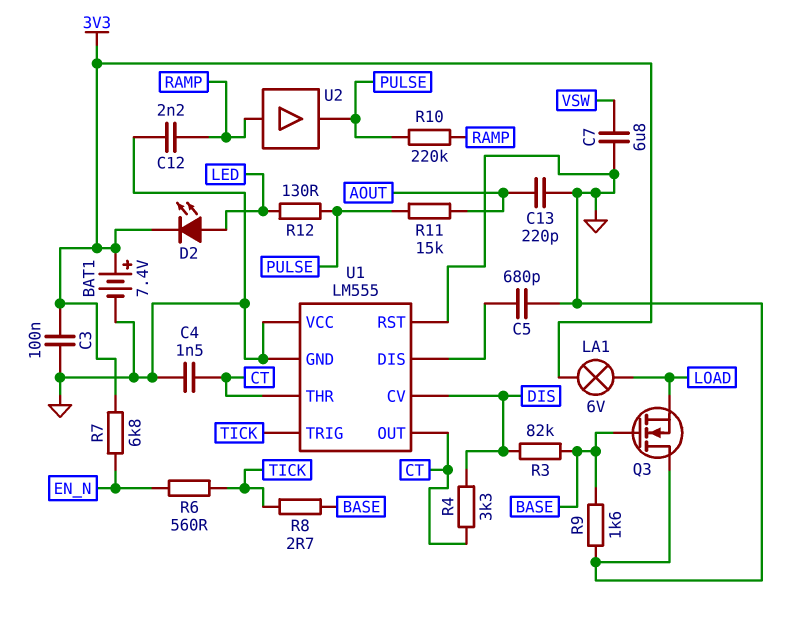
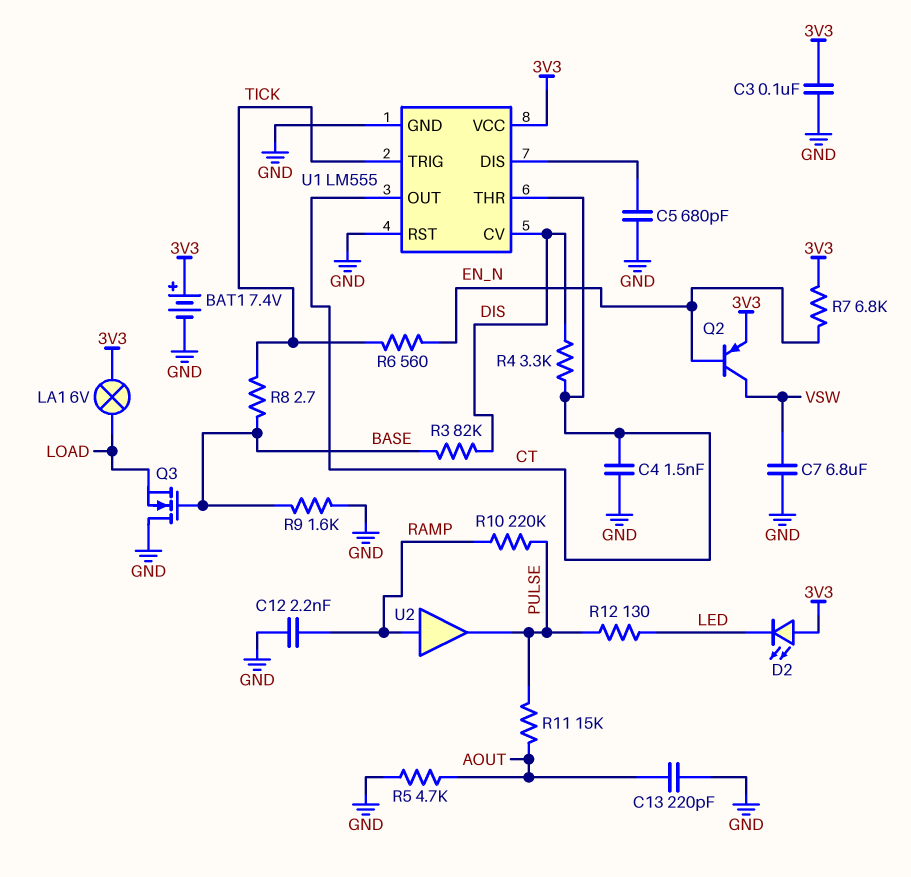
D2: LED (A LED, K 3V3) -> LED (A 3V3, K LED)
Q2: none -> PNP (B EN_N, C VSW, E 3V3)
R5: none -> 4.7k (AOUT, GND)
U1 pin VCC: GND -> 3V3

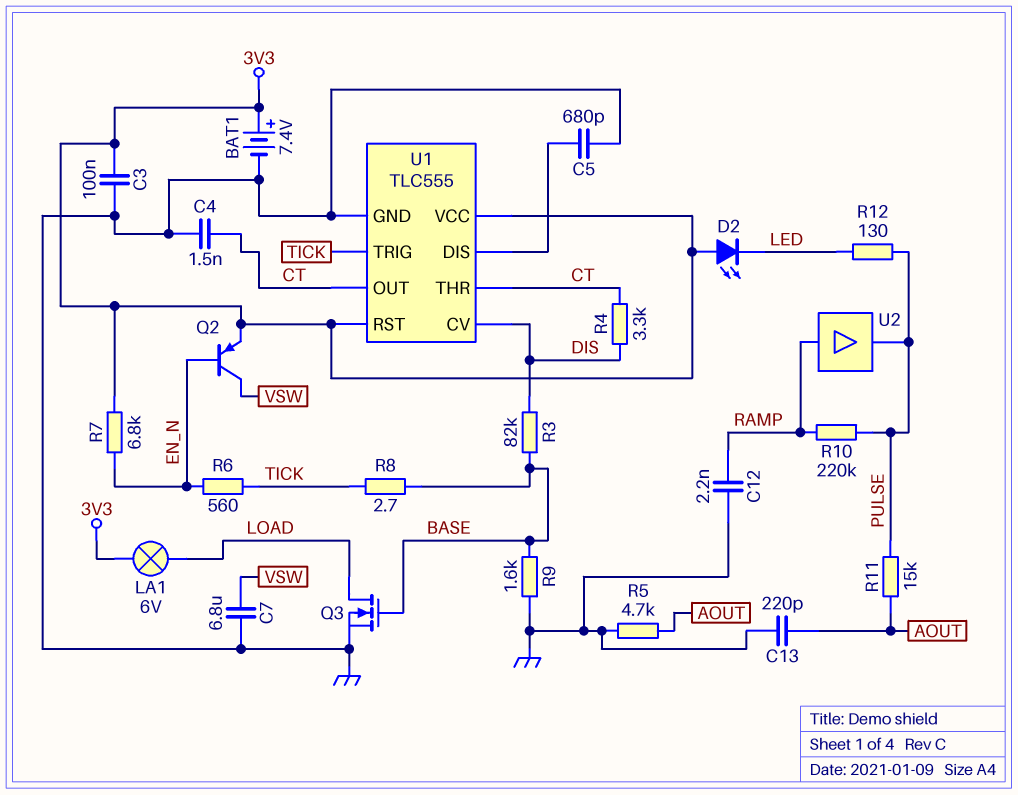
Q3: NMOS (G BASE, D GND, S LOAD) -> NMOS (G BASE, D LOAD, S GND)
U1: LM555 -> TLC555
U1 pin RST: GND -> 3V3

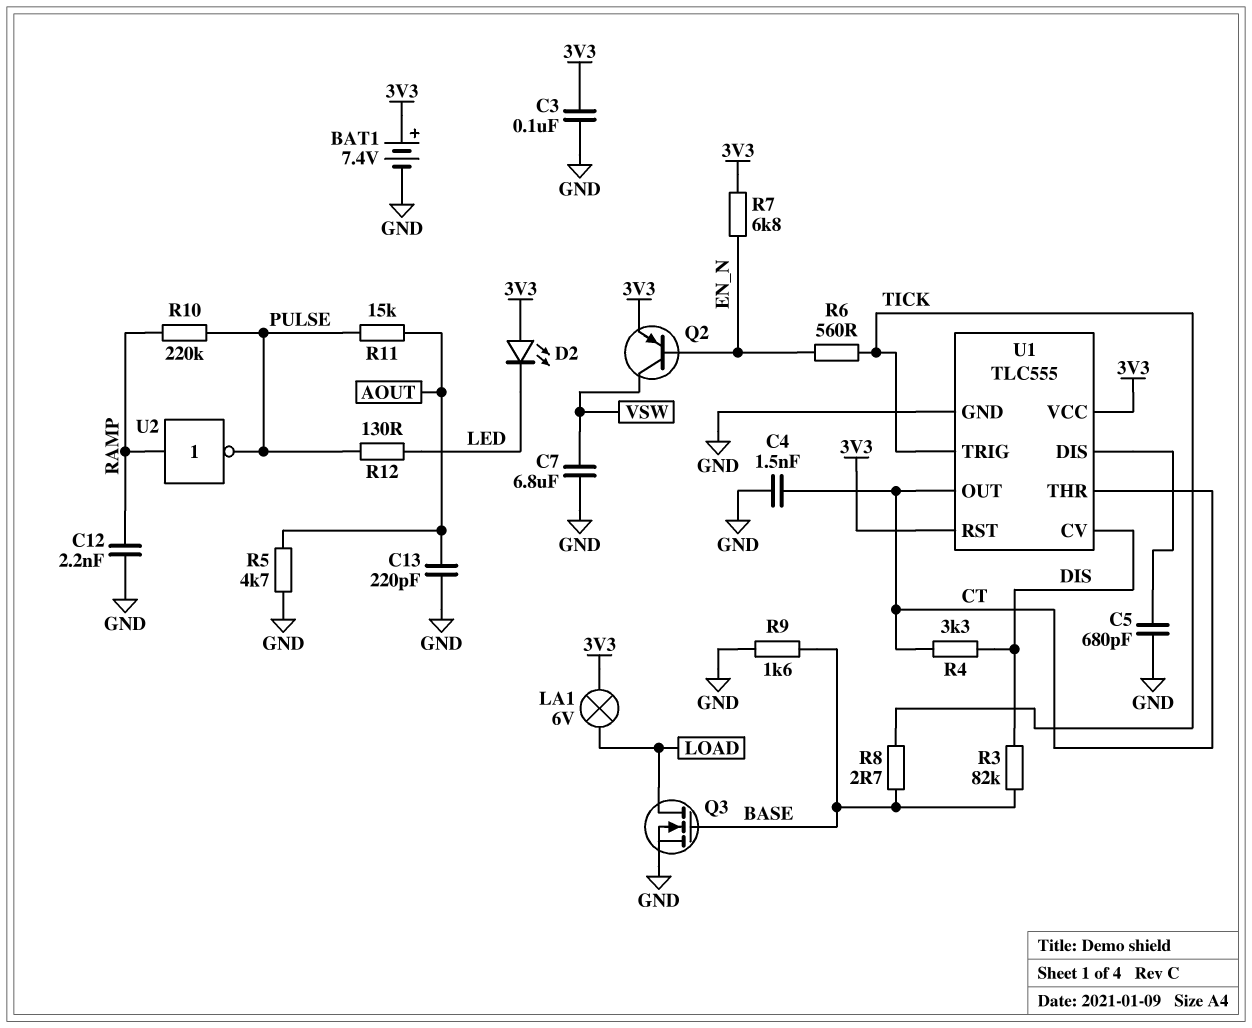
U2: buffer (in RAMP, out PULSE) -> NOT (in RAMP, out PULSE)

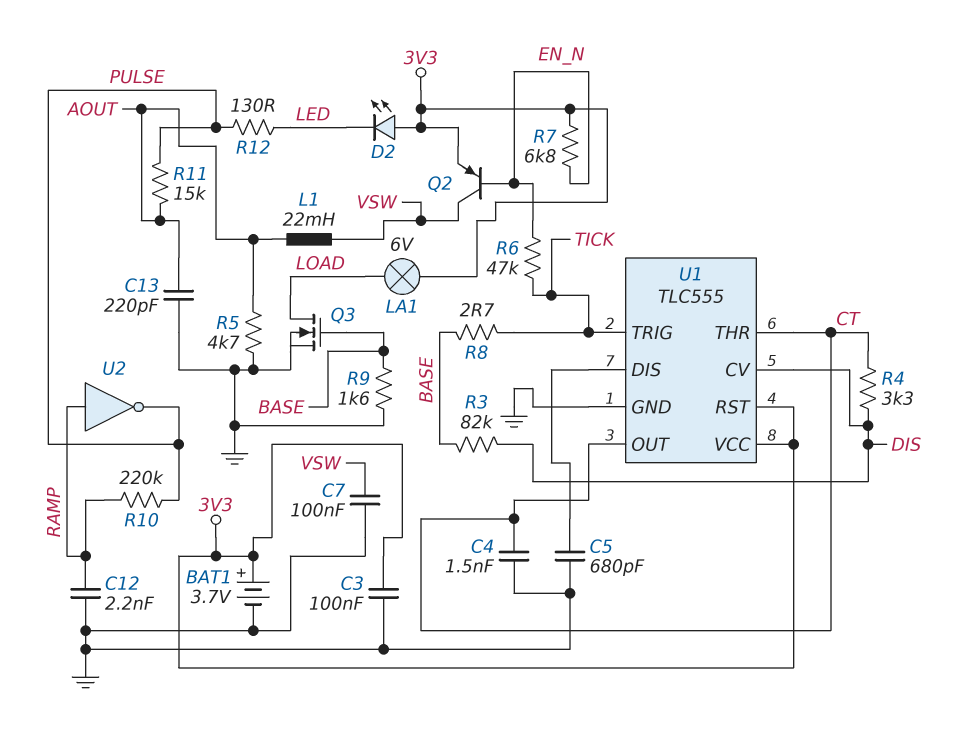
BAT1: 7.4V (plus 3V3, minus GND) -> 3.7V (plus 3V3, minus GND)
C7: 6.8uF (GND, VSW) -> 100nF (GND, VSW)
L1: none -> 22mH (AOUT, VSW)
R6: 560 (EN_N, TICK) -> 47k (EN_N, TICK)

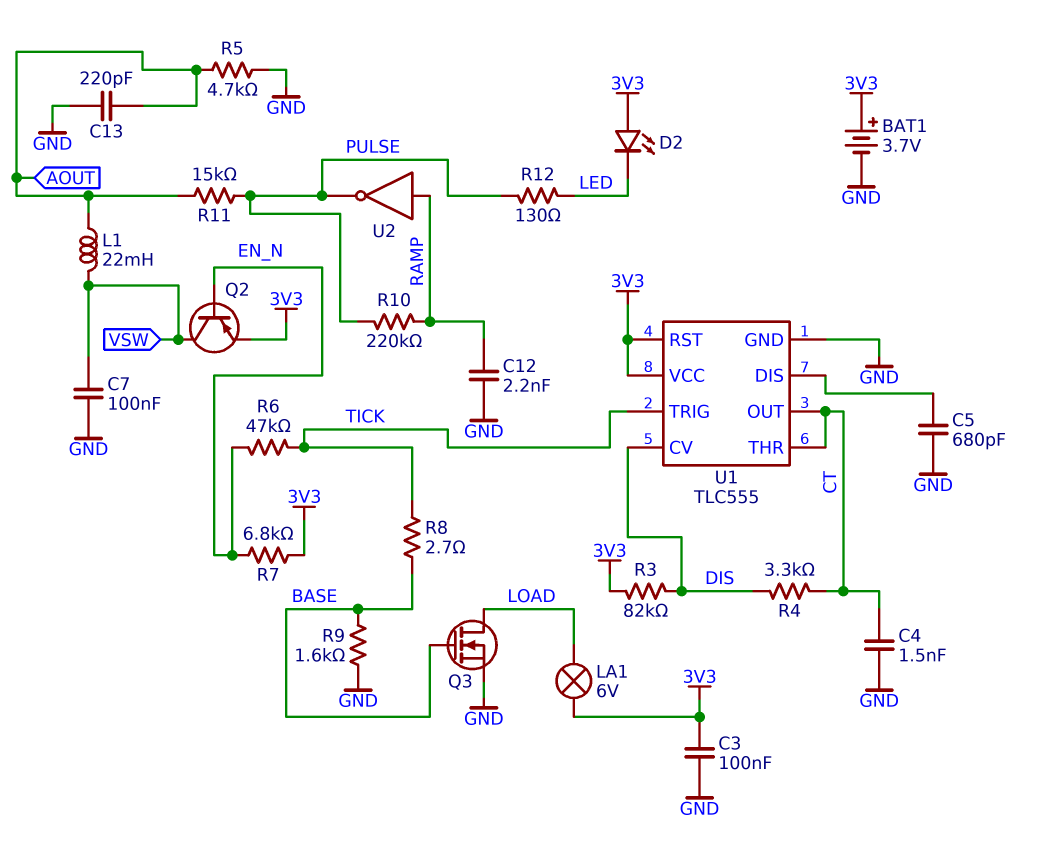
R3: 82k (BASE, DIS) -> 82k (3V3, DIS)

